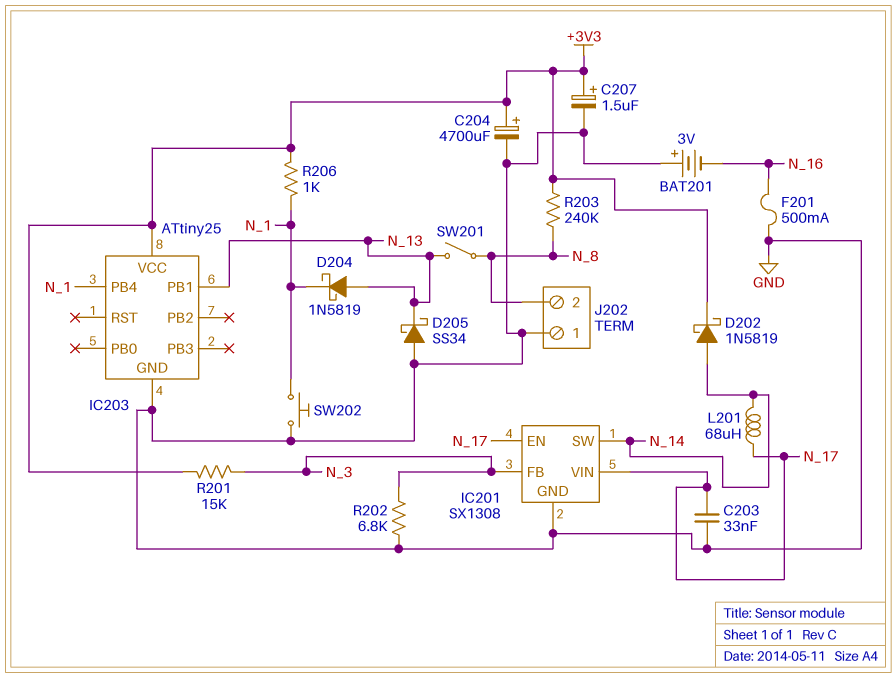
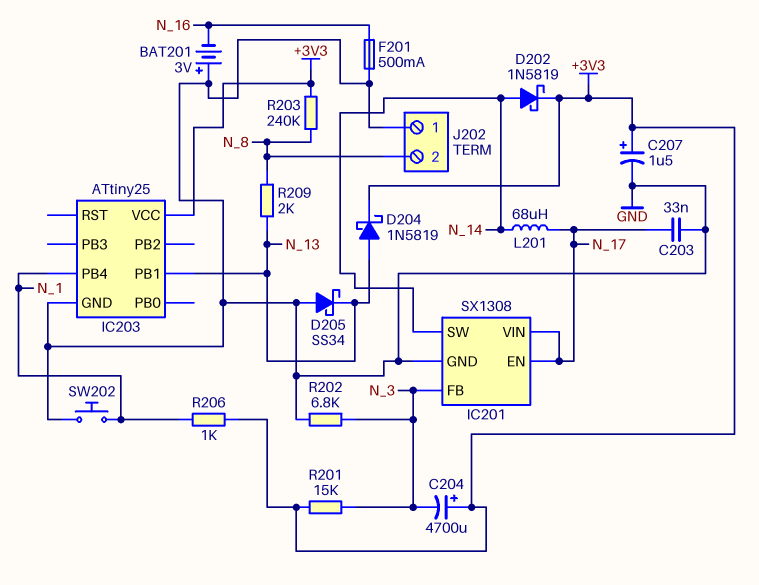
C204: 4700uF (plus +3V3, minus GND) -> 4700uF (plus +3V3, minus N_3)
D204: schottky 1N5819 (A N_13, K N_1) -> schottky 1N5819 (A N_13, K +3V3)
R209: none -> 2k (N_8, N_13)
SW201: switch (N_8, N_13) -> none

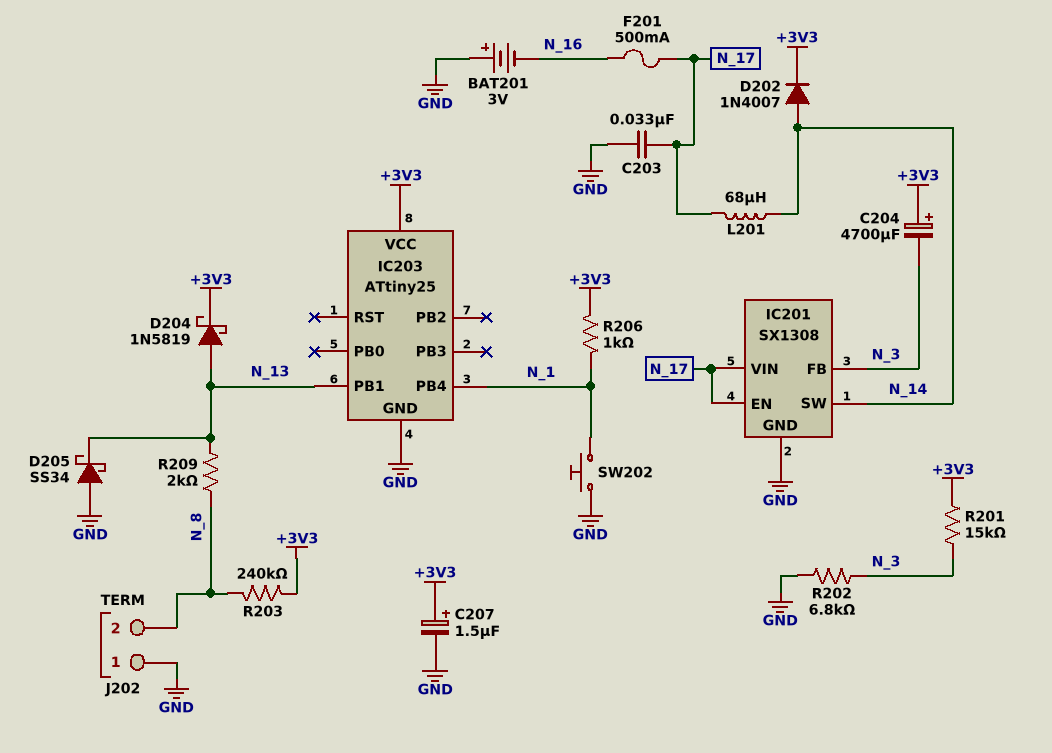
D202: schottky 1N5819 (A N_14, K +3V3) -> diode 1N4007 (A N_14, K +3V3)
F201: 500mA (GND, N_16) -> 500mA (N_16, N_17)

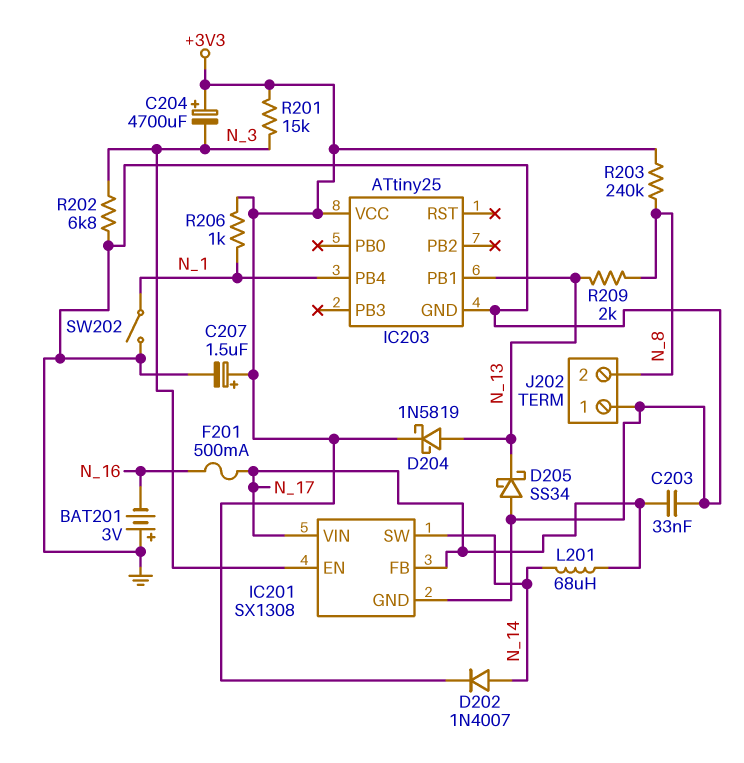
IC201 pin EN: N_17 -> N_3
IC201 pin FB: N_3 -> N_17
SW202: button (GND, N_1) -> switch (GND, N_1)

